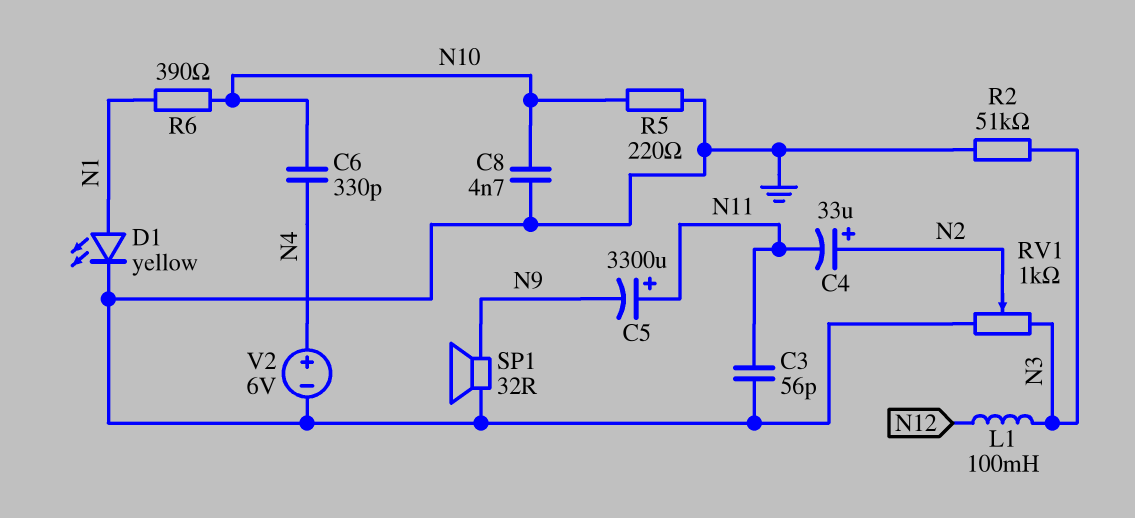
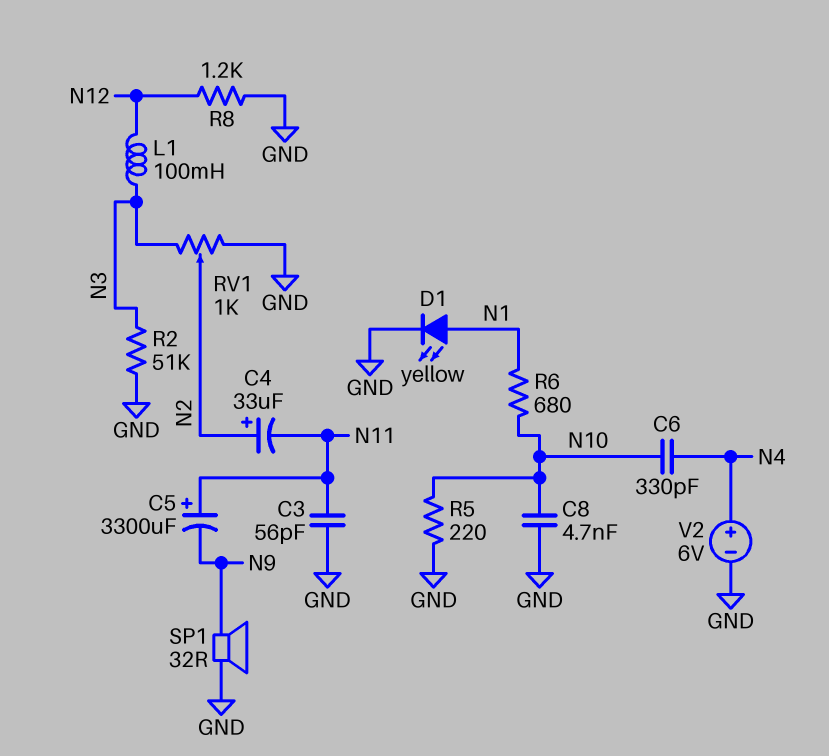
R6: 390 (N1, N10) -> 680 (N1, N10)
R8: none -> 1.2k (GND, N12)

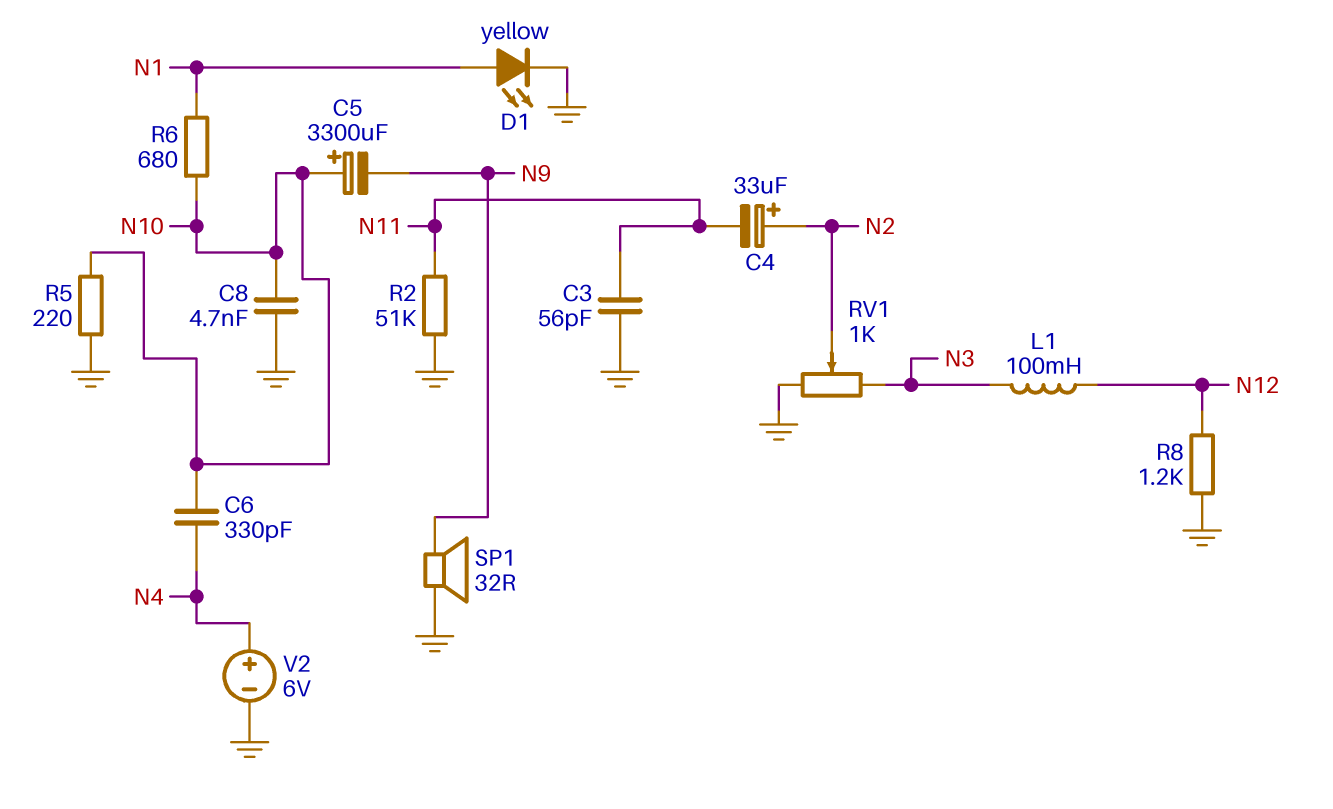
C5: 3300uF (plus N11, minus N9) -> 3300uF (plus N10, minus N9)
R2: 51k (GND, N3) -> 51k (GND, N11)

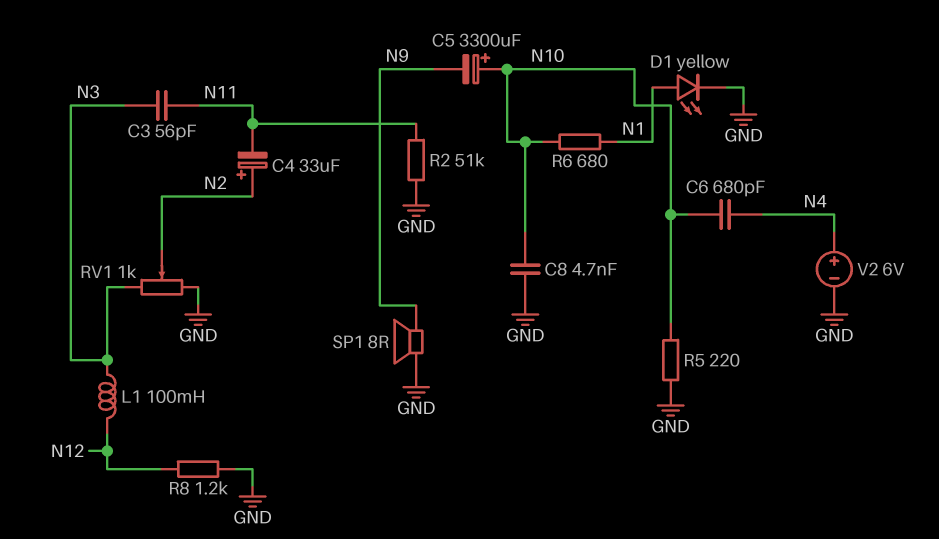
C3: 56pF (GND, N11) -> 56pF (N3, N11)
C6: 330pF (N4, N10) -> 680pF (N4, N10)
SP1: speaker 32R (GND, N9) -> speaker 8R (GND, N9)

